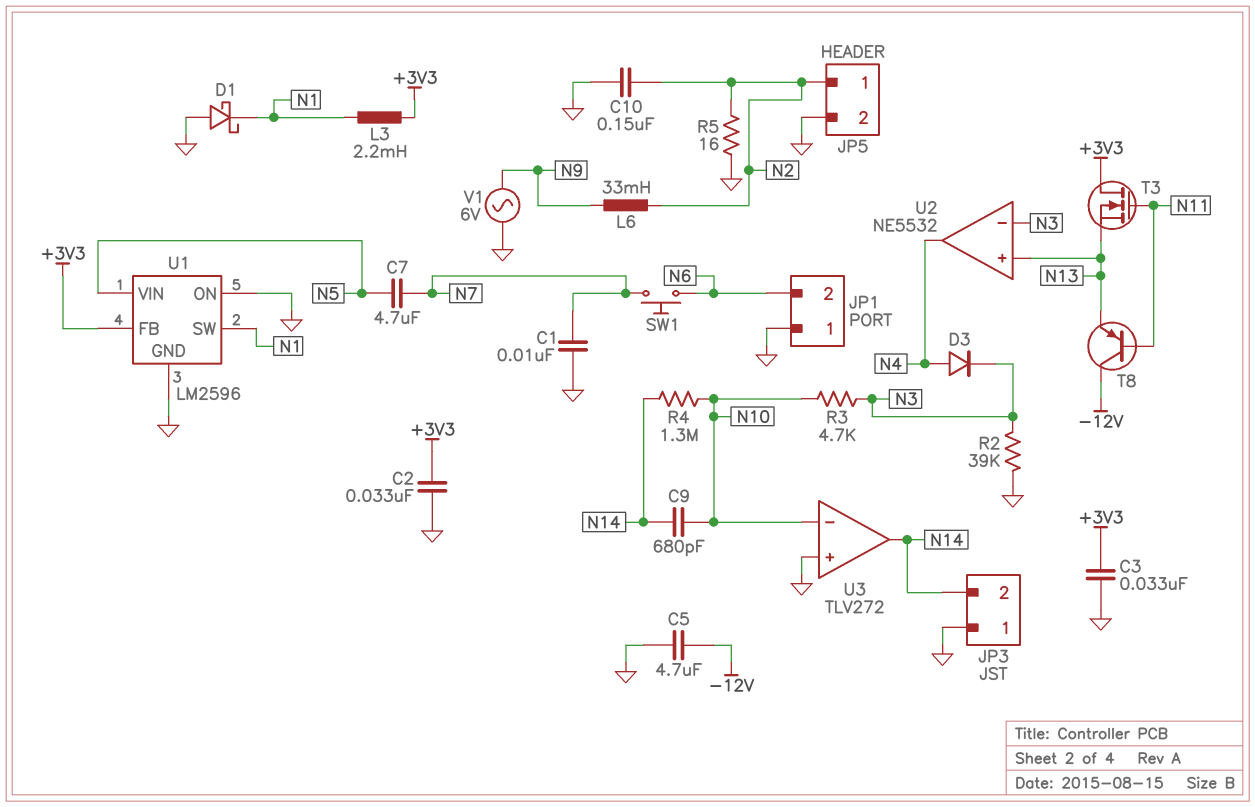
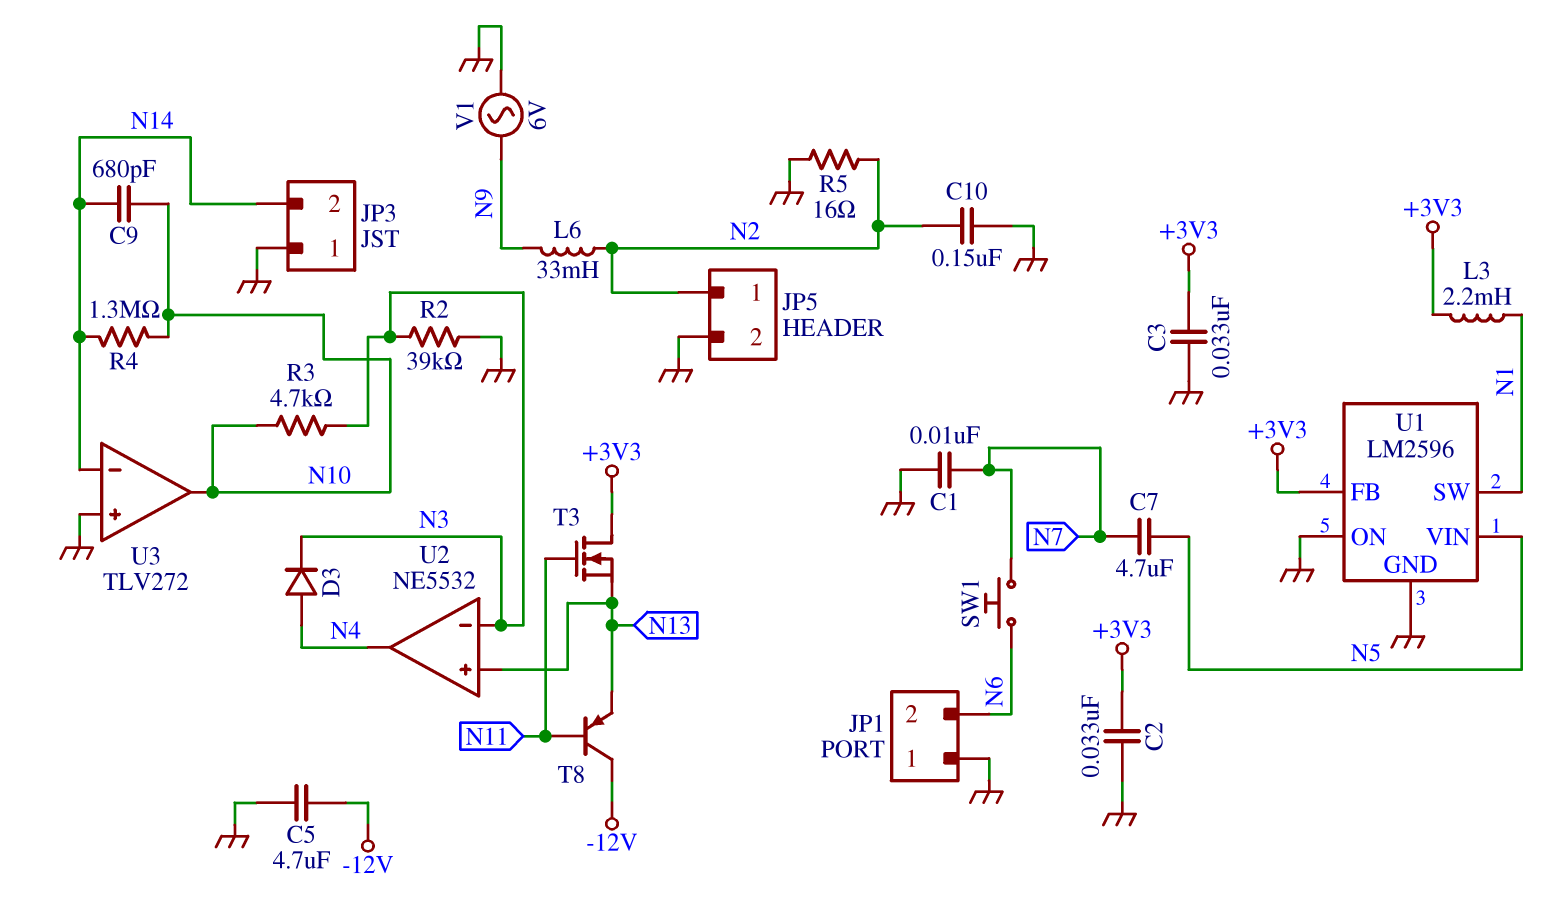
D1: schottky (A GND, K N1) -> none
U3 pin in-: N10 -> N14
U3 pin out: N14 -> N10

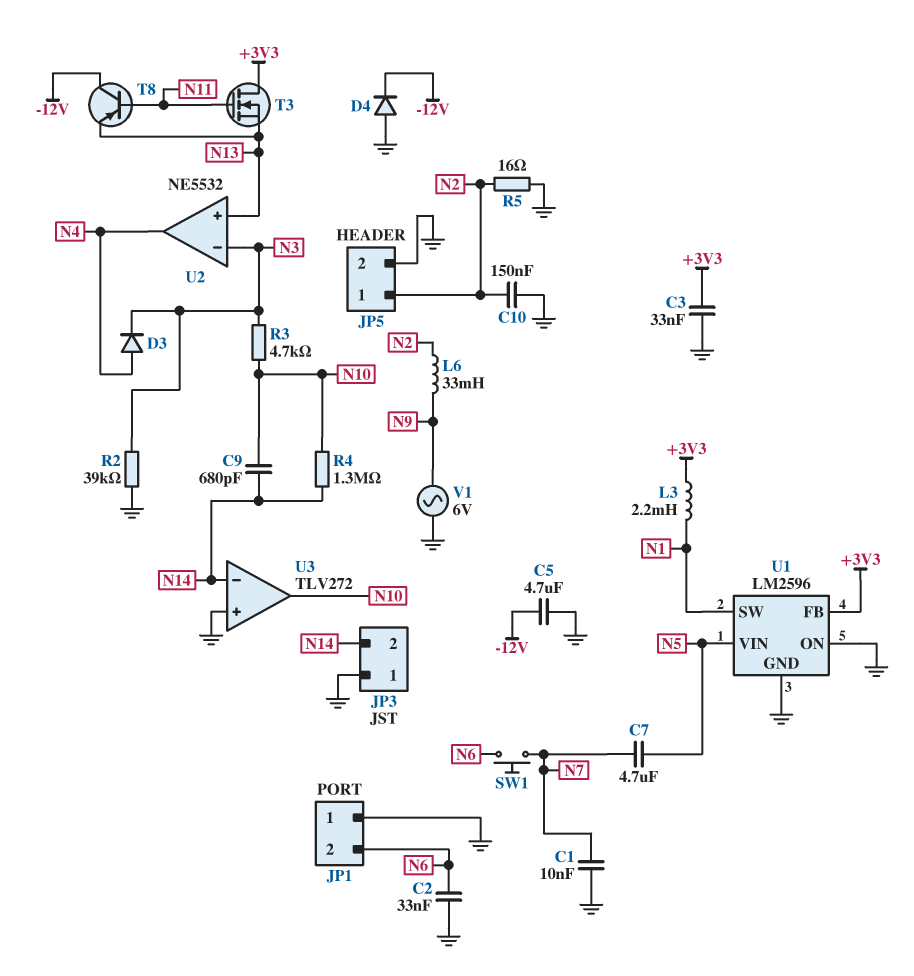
C2: 33nF (+3V3, GND) -> 33nF (GND, N6)
D4: none -> diode (A GND, K -12V)

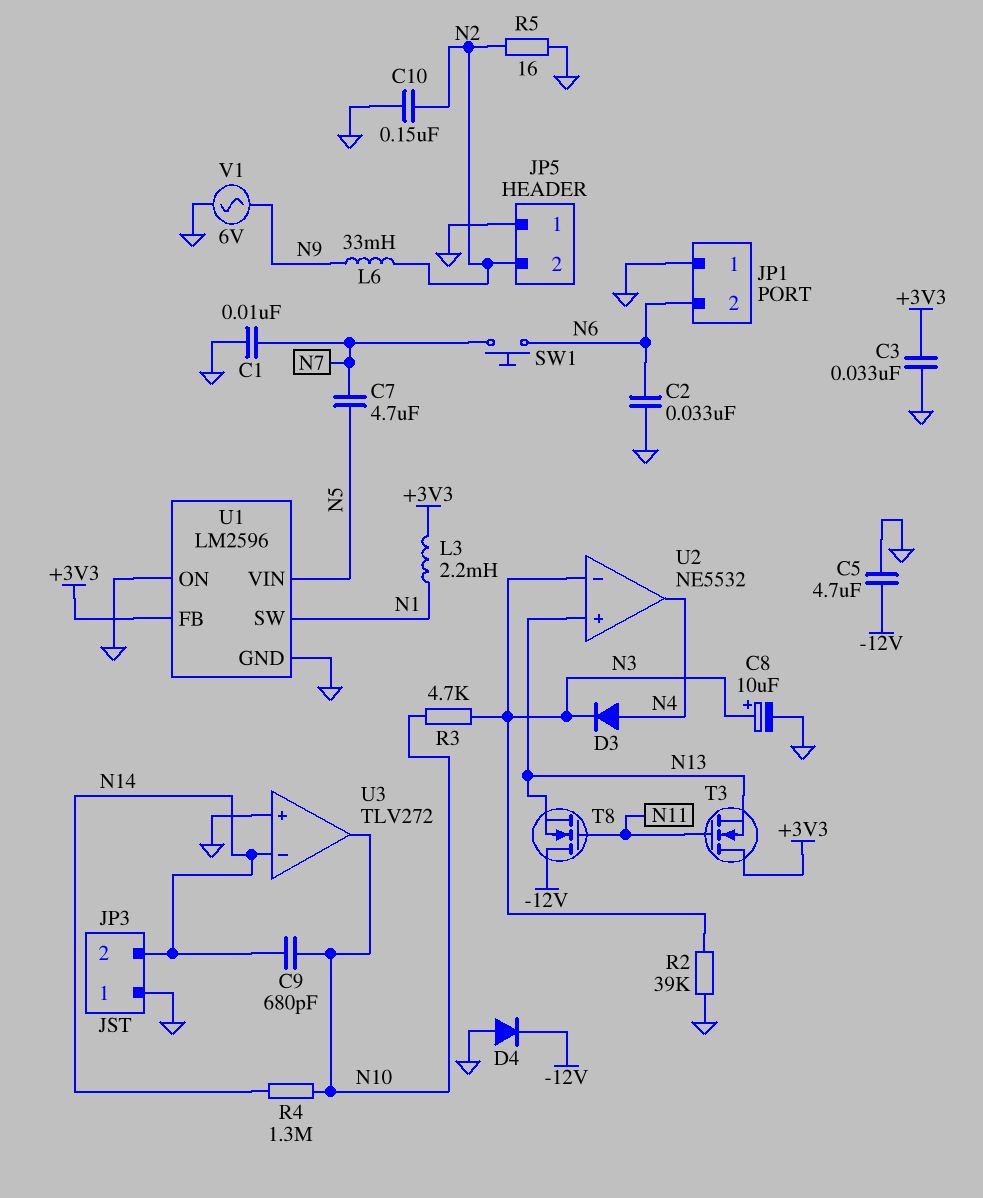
C8: none -> 10uF (plus N3, minus GND)
JP5 pin 1: N2 -> GND
JP5 pin 2: GND -> N2
T8: PNP (B N11, C -12V, E N13) -> NMOS (G N11, D -12V, S N13)

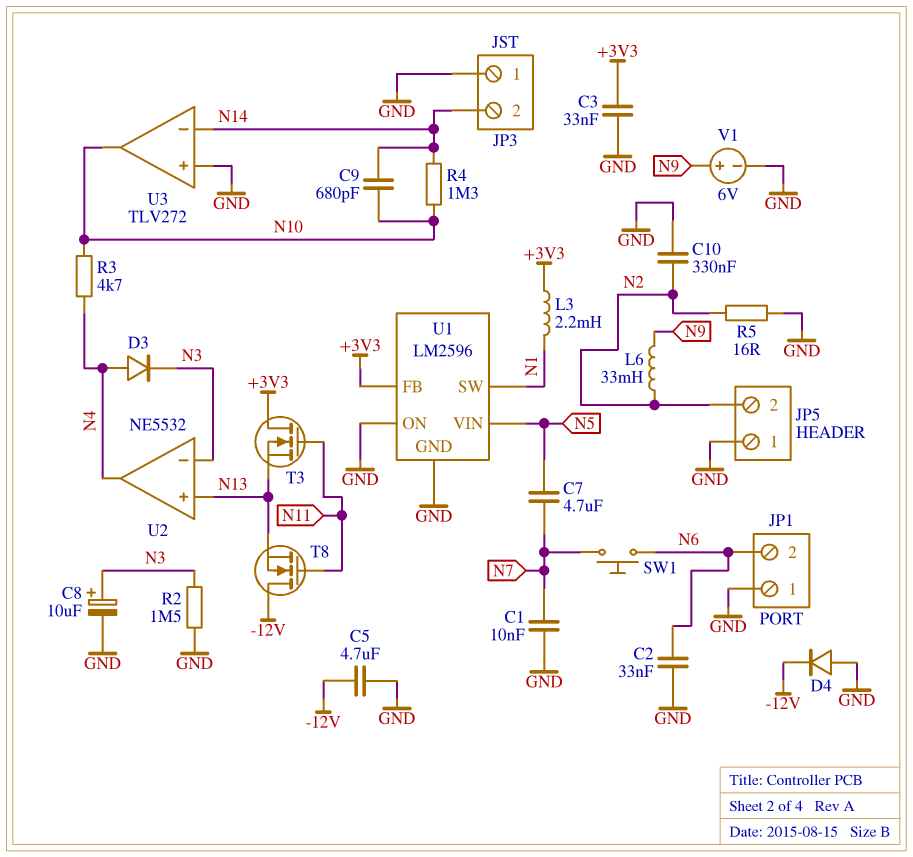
C10: 150nF (GND, N2) -> 330nF (GND, N2)
R2: 39k (GND, N3) -> 1.5M (GND, N3)
R3: 4.7k (N3, N10) -> 4.7k (N4, N10)
V1: AC 6V (GND, N9) -> 6V (plus N9, minus GND)

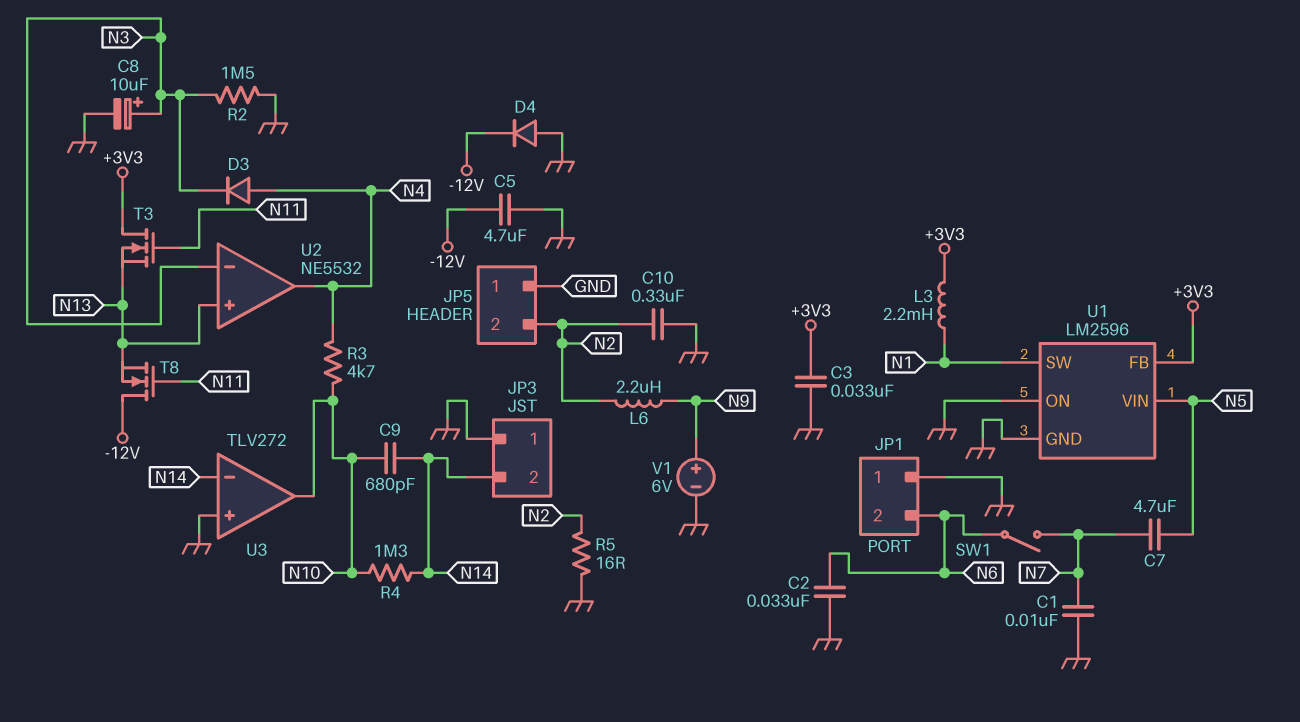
L6: 33mH (N2, N9) -> 2.2uH (N2, N9)
SW1: button (N6, N7) -> switch (N6, N7)

